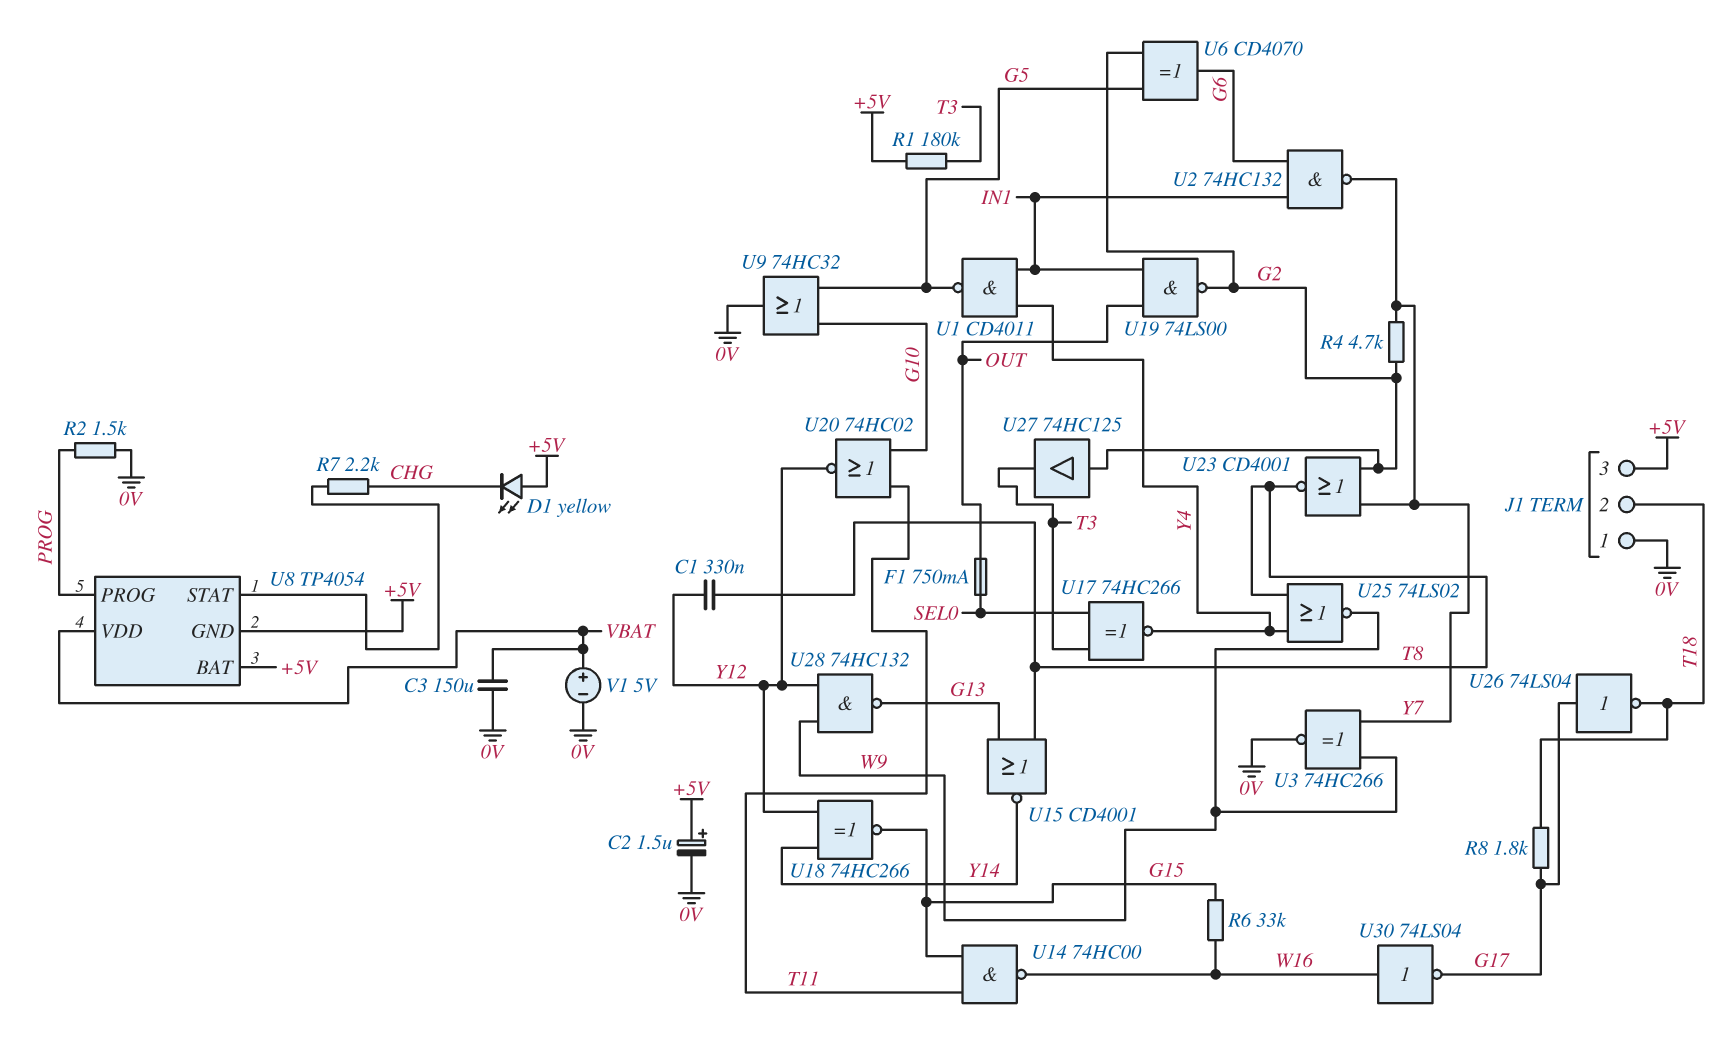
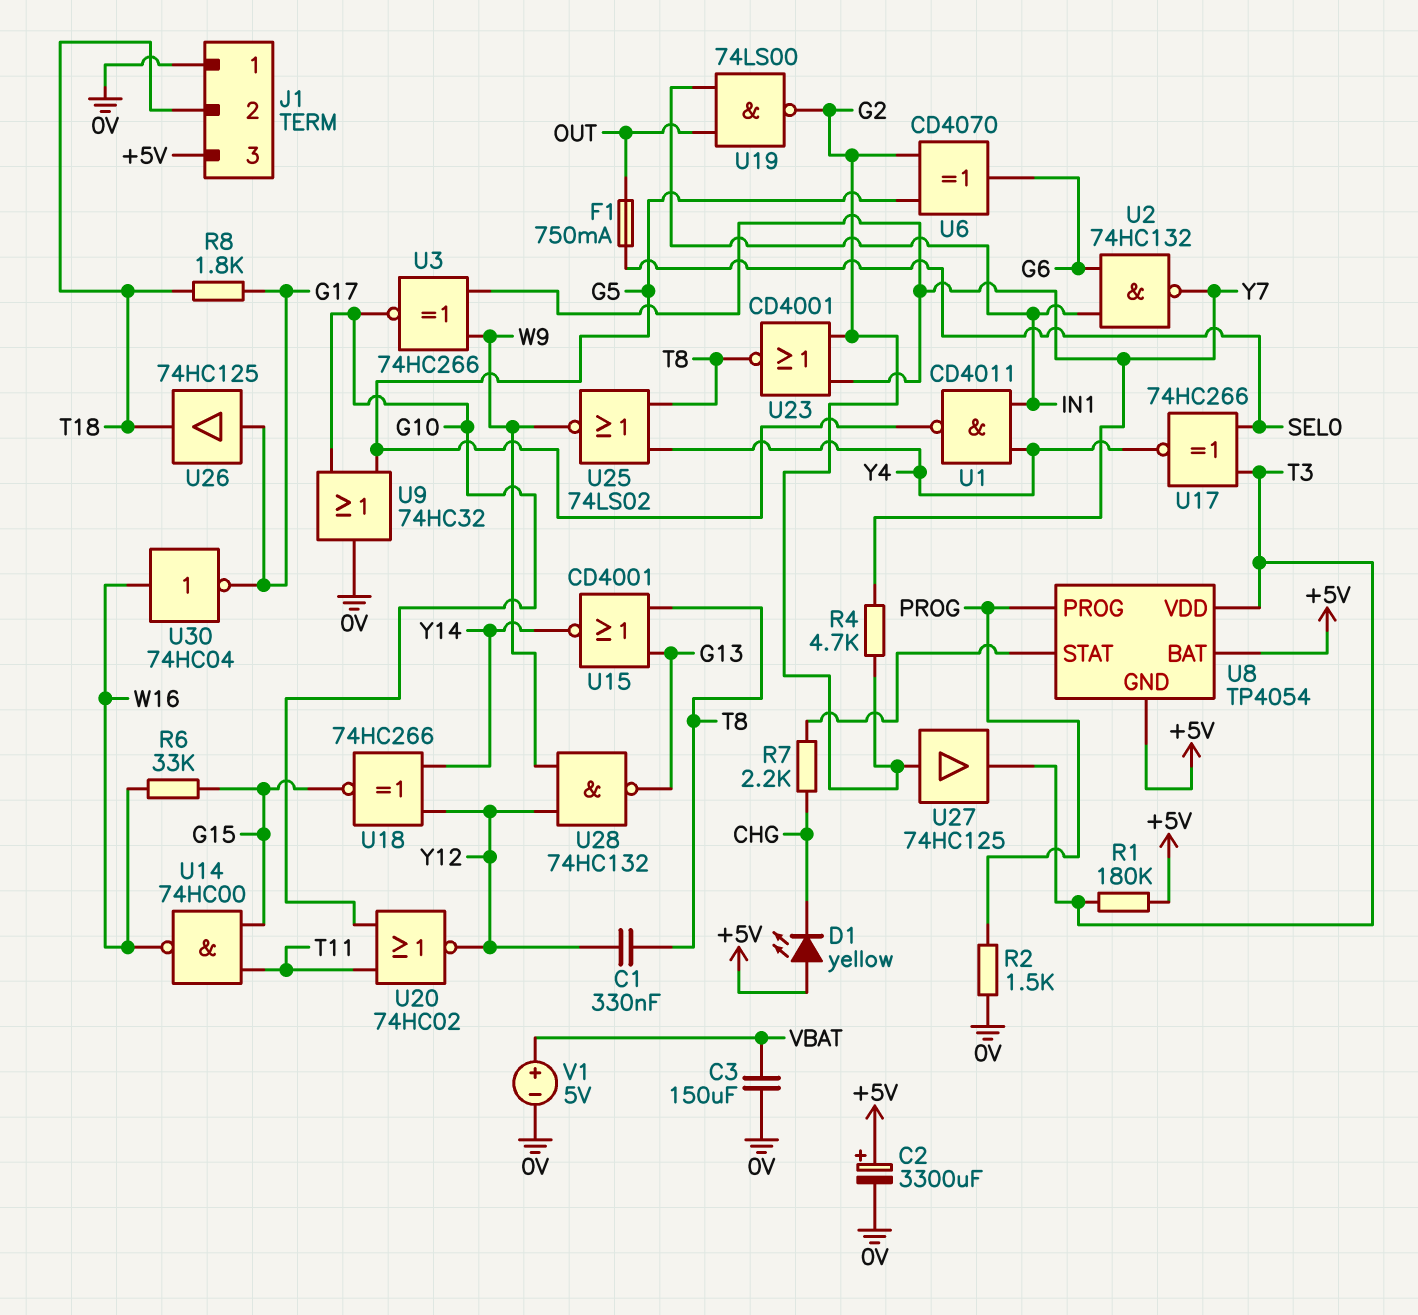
C2: 1.5uF (plus +5V, minus 0V) -> 3300uF (plus +5V, minus 0V)
U3: XNOR 74HC266 (in W9, in Y7, out 0V) -> XNOR 74HC266 (in W9, in Y7, out G10)
U8 pin VDD: VBAT -> T3
U26: NOT 74LS04 (in G17, out T18) -> buffer 74HC125 (in G17, out T18)
U30: NOT 74LS04 (in W16, out G17) -> NOT 74HC04 (in W16, out G17)

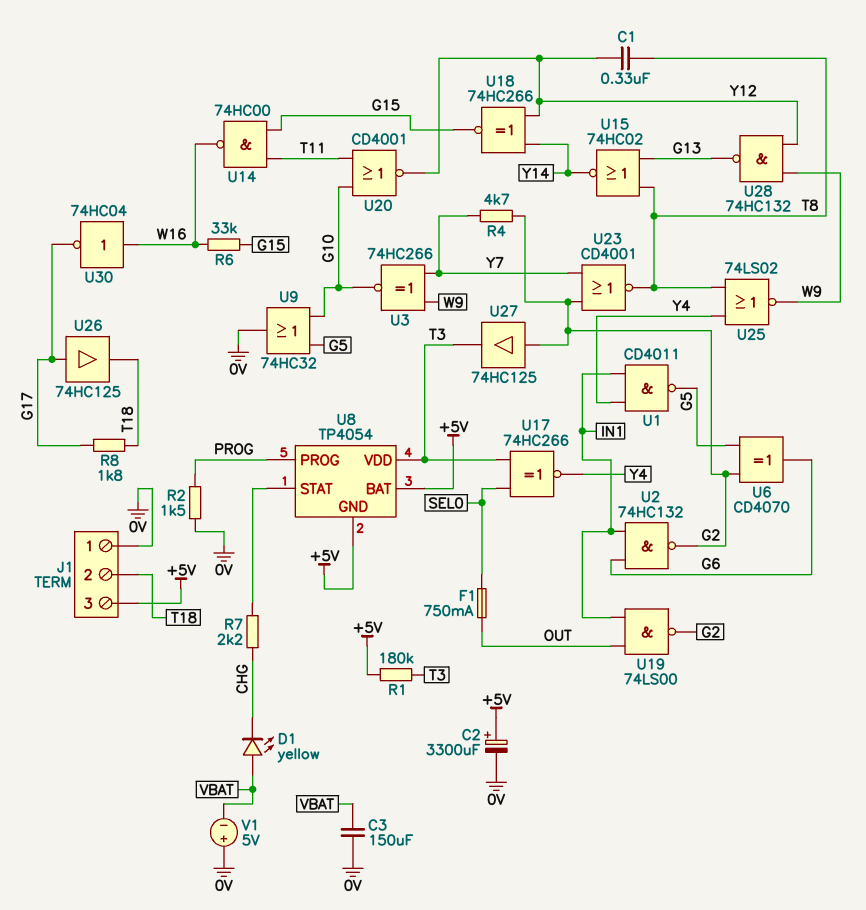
D1: LED yellow (A +5V, K CHG) -> LED yellow (A VBAT, K CHG)
U2: NAND 74HC132 (in G6, in IN1, out Y7) -> NAND 74HC132 (in G6, in IN1, out G2)
U15: NOR CD4001 (in G13, in T8, out Y14) -> NOR 74HC02 (in G13, in T8, out Y14)
U20: NOR 74HC02 (in G10, in T11, out Y12) -> NOR CD4001 (in G10, in T11, out Y12)
V1: 5V (plus VBAT, minus 0V) -> 5V (plus 0V, minus VBAT)

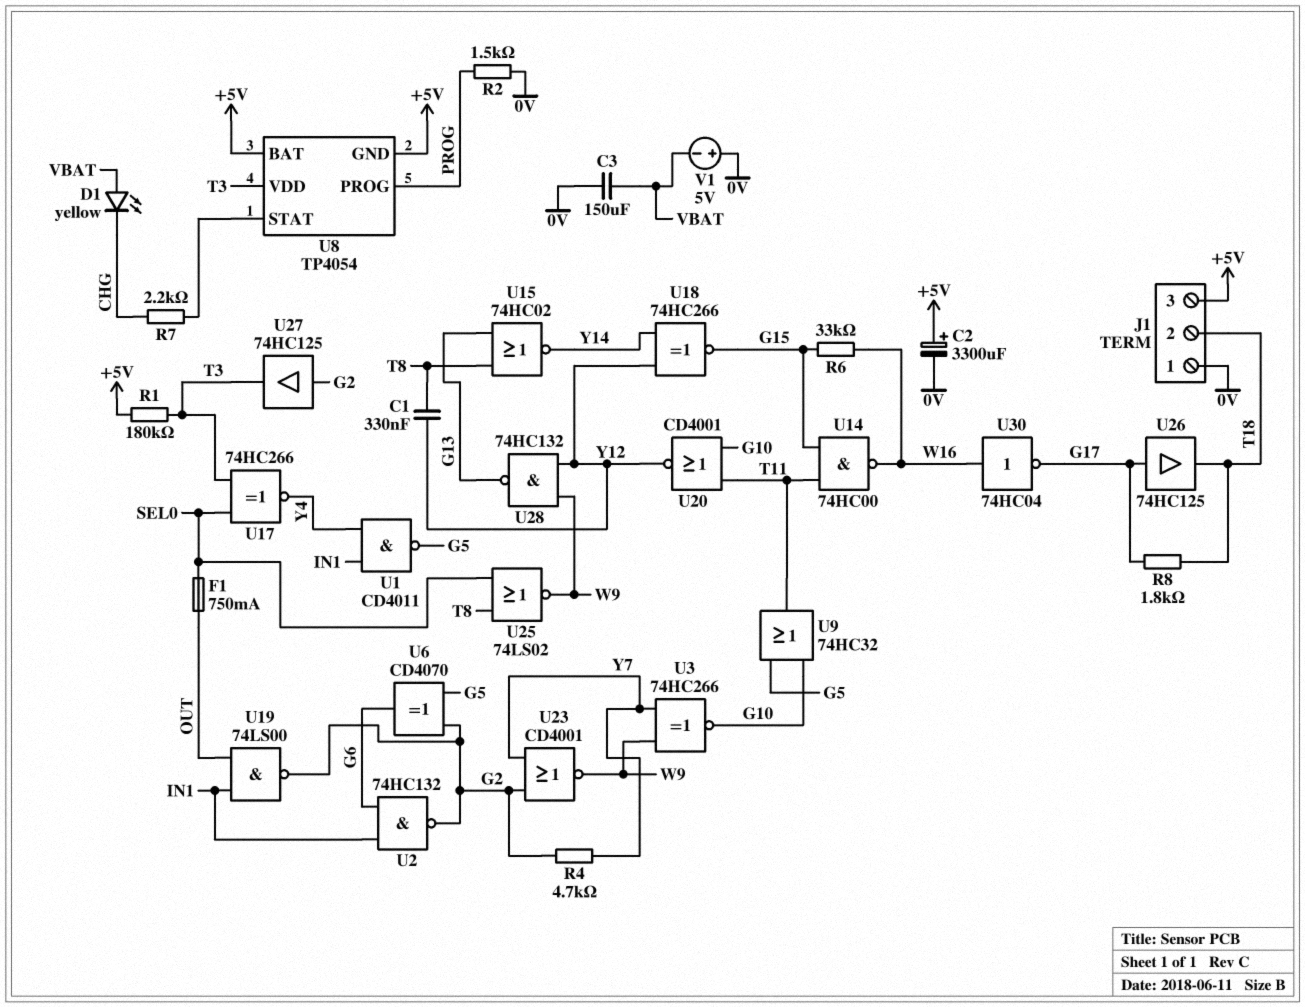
U9: OR 74HC32 (in G5, in G10, out 0V) -> OR 74HC32 (in G5, in G10, out T11)
U23: NOR CD4001 (in G2, in Y7, out T8) -> NOR CD4001 (in G2, in Y7, out W9)
U25: NOR 74LS02 (in T8, in Y4, out W9) -> NOR 74LS02 (in SEL0, in T8, out W9)

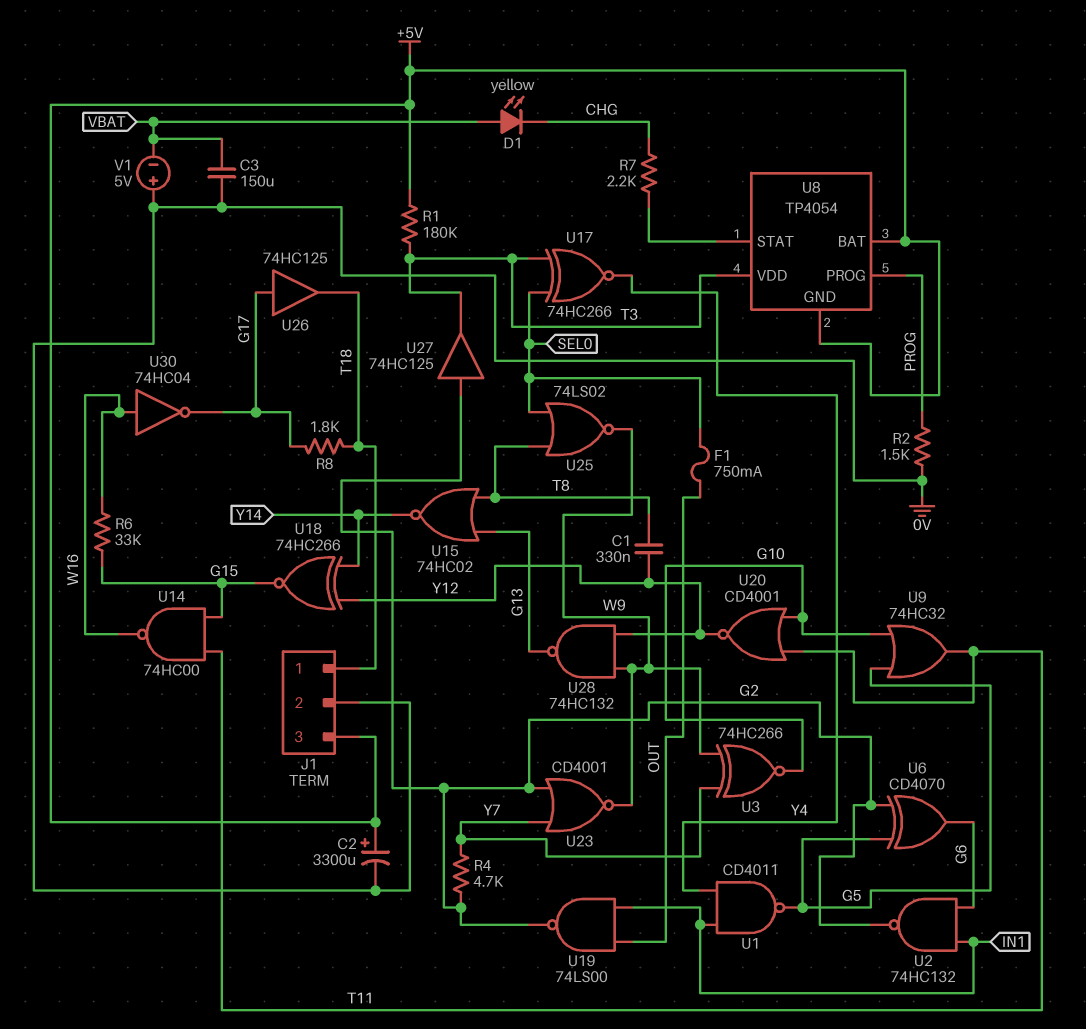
J1 pin 1: 0V -> T18
J1 pin 2: T18 -> 0V

